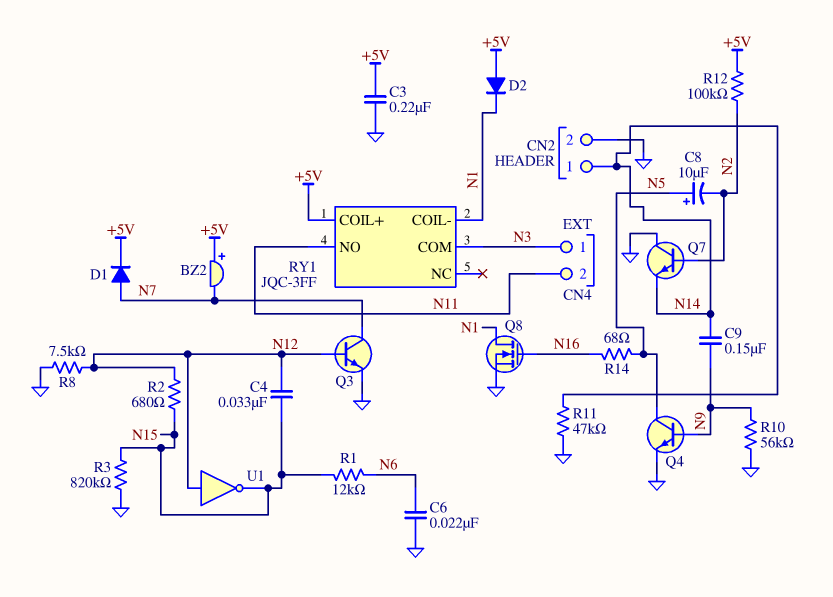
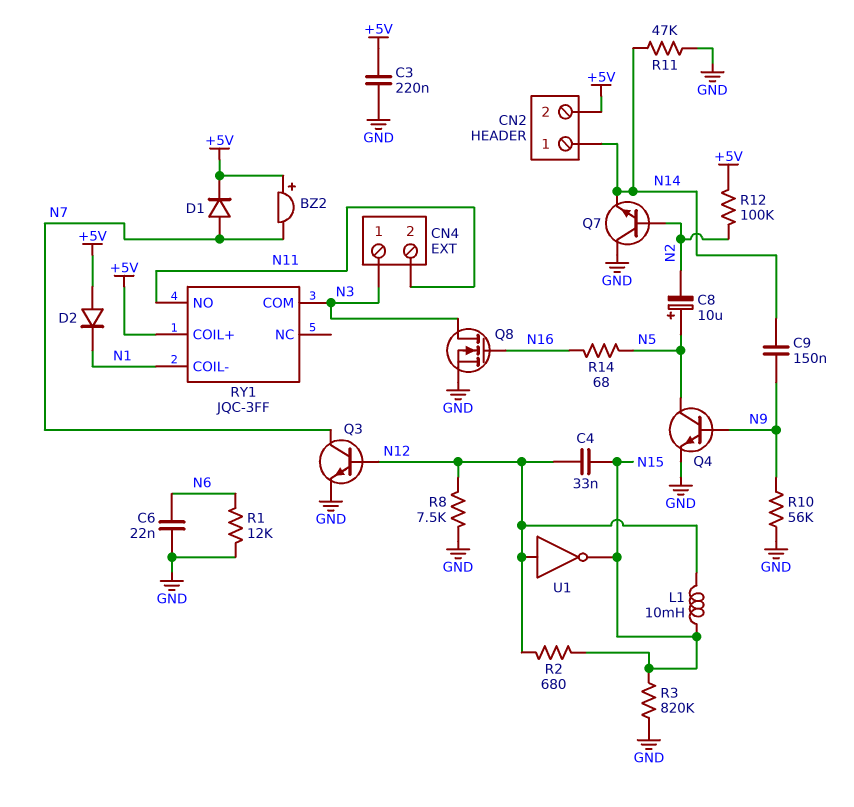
CN2 pin 2: GND -> +5V
L1: none -> 10mH (N12, N15)
Q8: NMOS (G N16, D N1, S GND) -> NMOS (G N16, D N3, S GND)
R1: 12k (N6, N15) -> 12k (GND, N6)

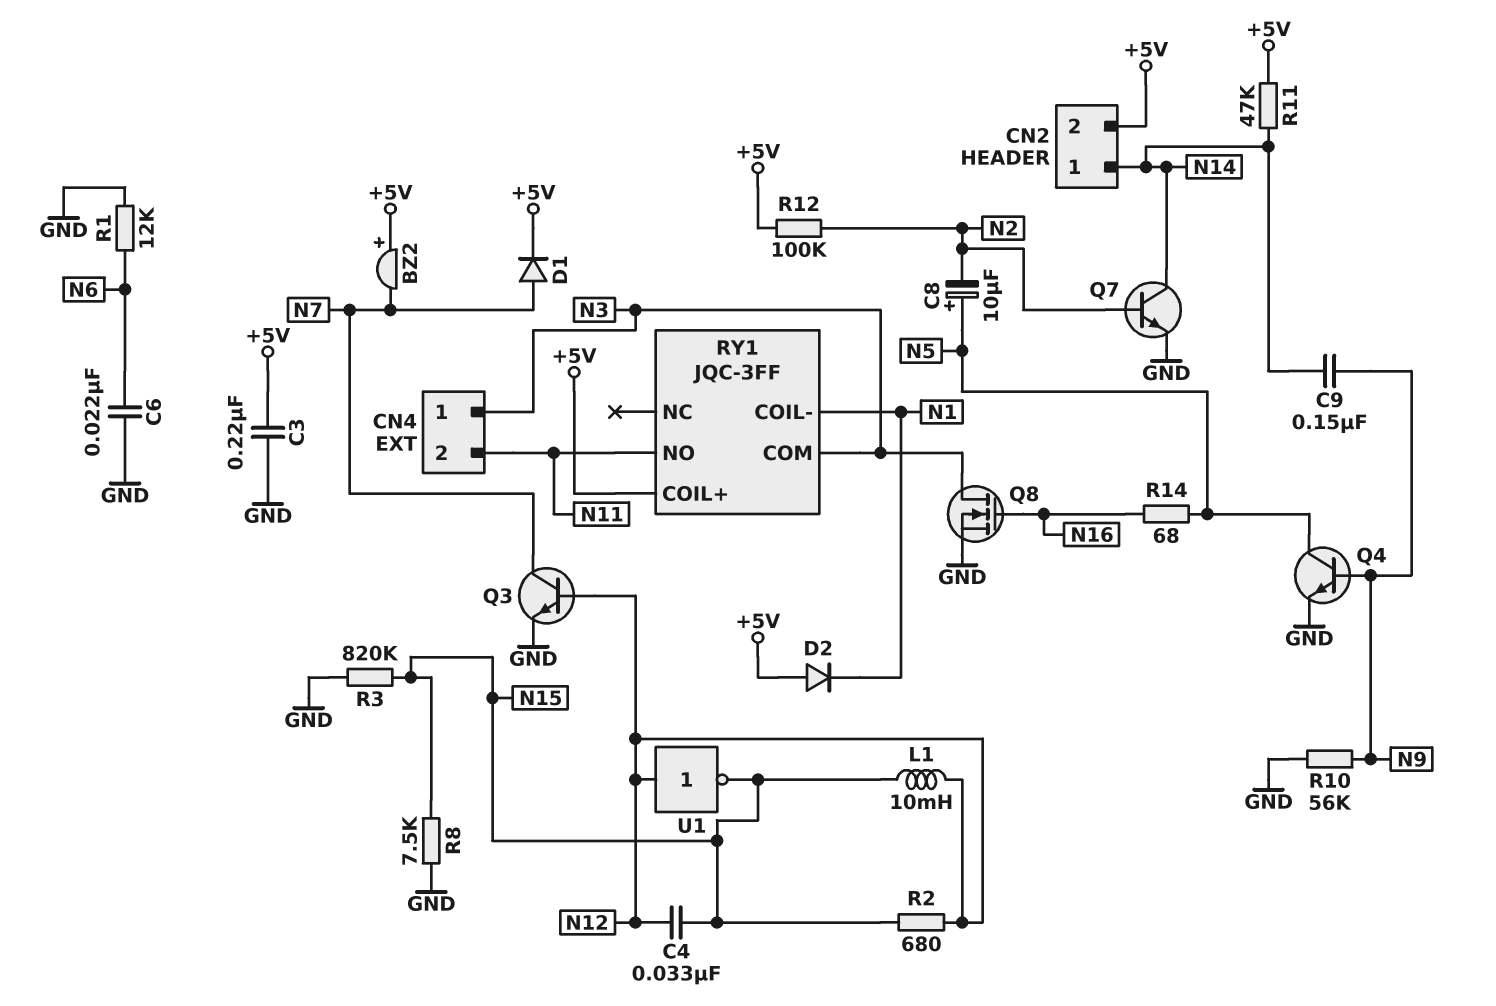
Q7: NPN (B N2, C GND, E N14) -> NPN (B N2, C N14, E GND)
R8: 7.5k (GND, N12) -> 7.5k (GND, N15)
R11: 47k (GND, N14) -> 47k (+5V, N14)

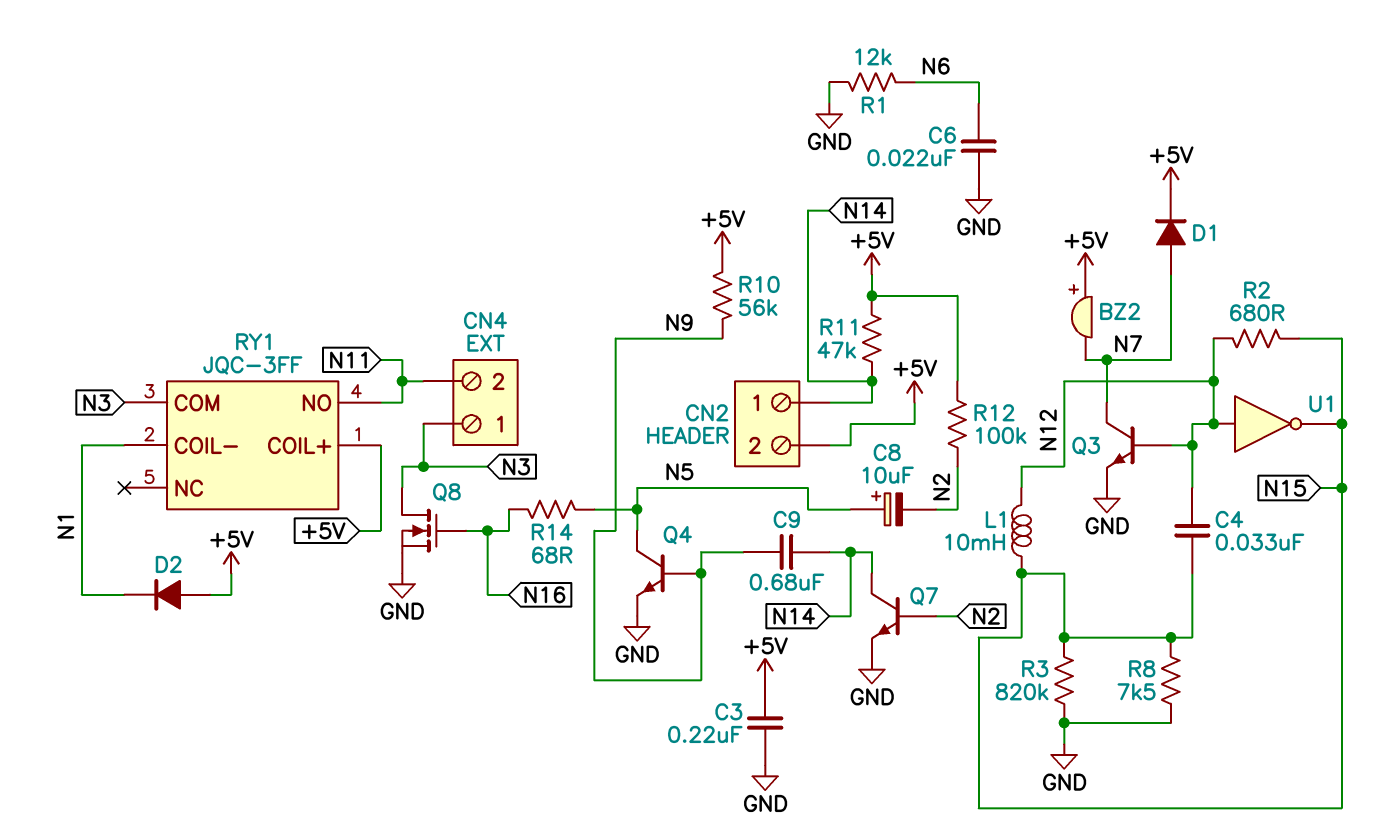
C9: 150nF (N9, N14) -> 680nF (N9, N14)
R10: 56k (GND, N9) -> 56k (+5V, N9)

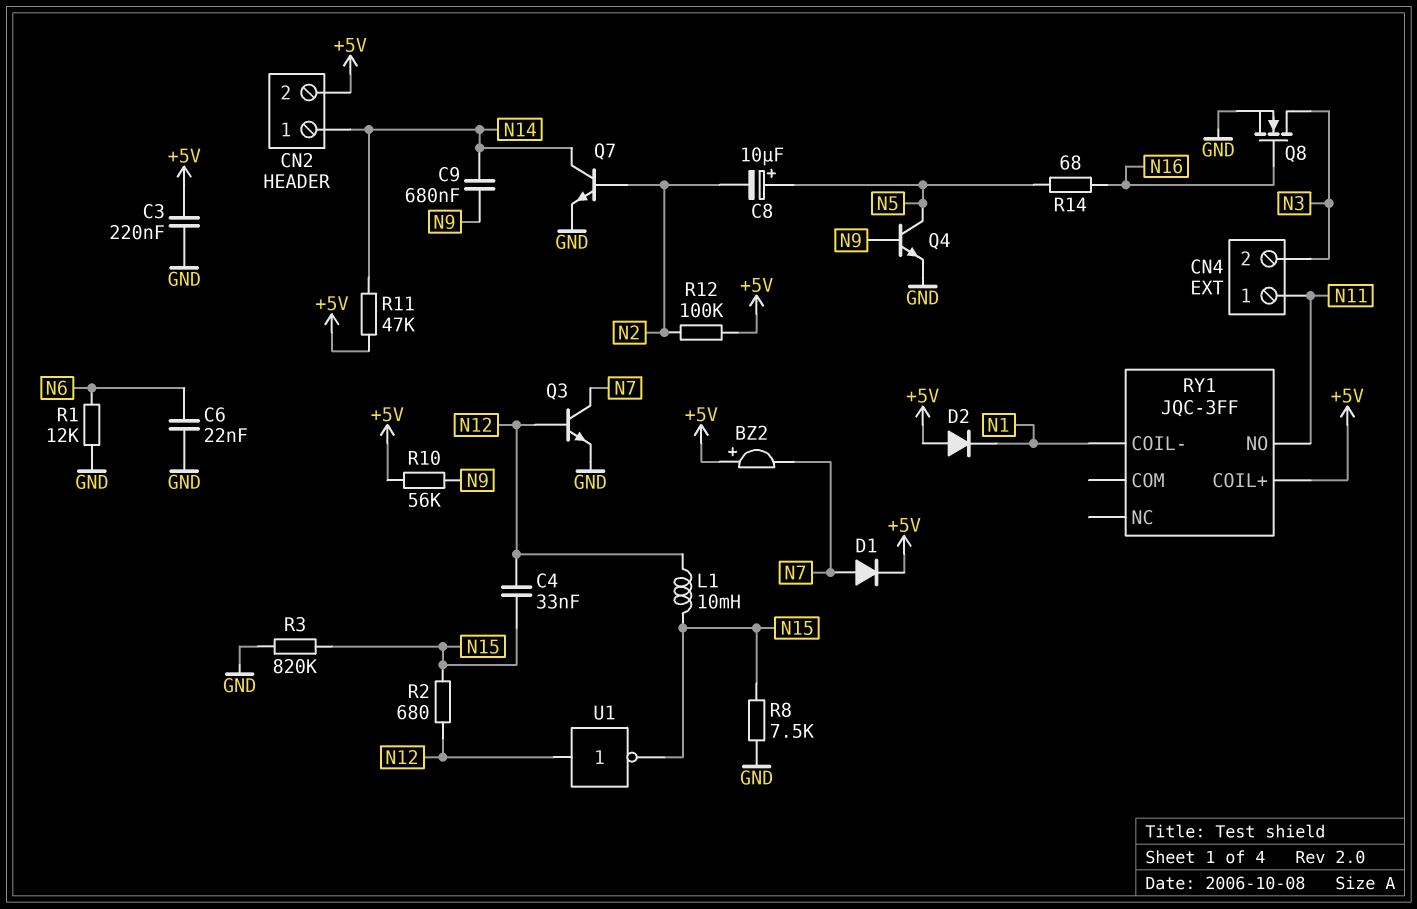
CN4 pin 1: N3 -> N11
CN4 pin 2: N11 -> N3
RY1 pin COM: N3 -> none

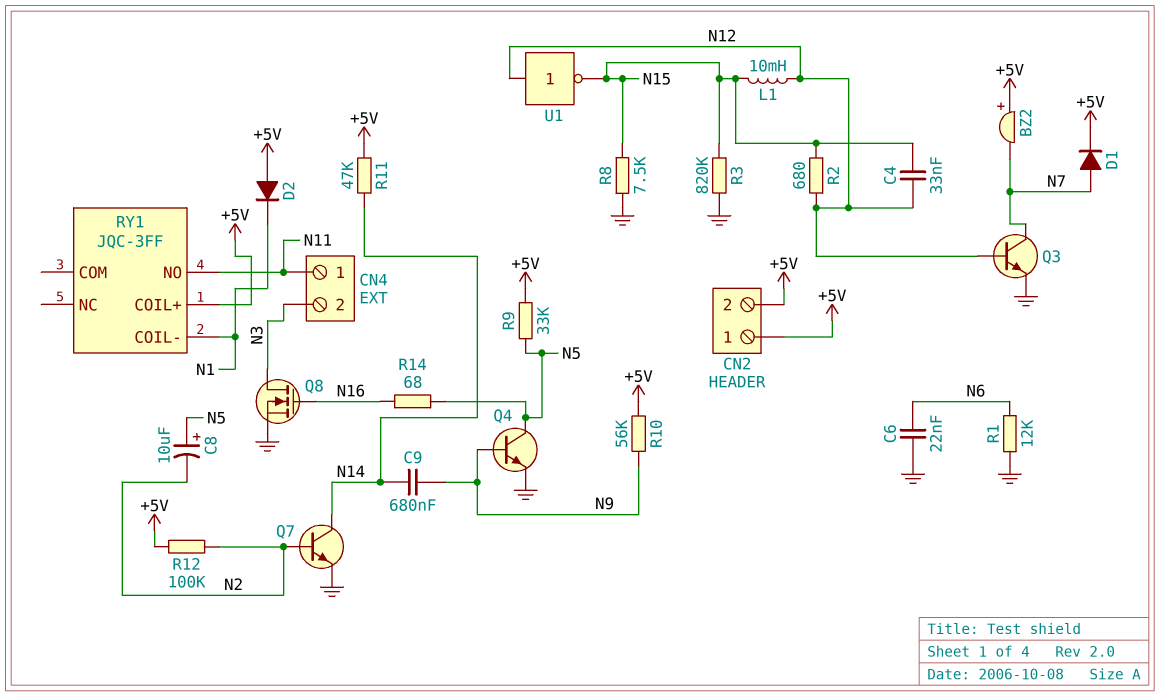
C3: 220nF (+5V, GND) -> none
CN2 pin 1: N14 -> +5V
R9: none -> 33k (+5V, N5)

